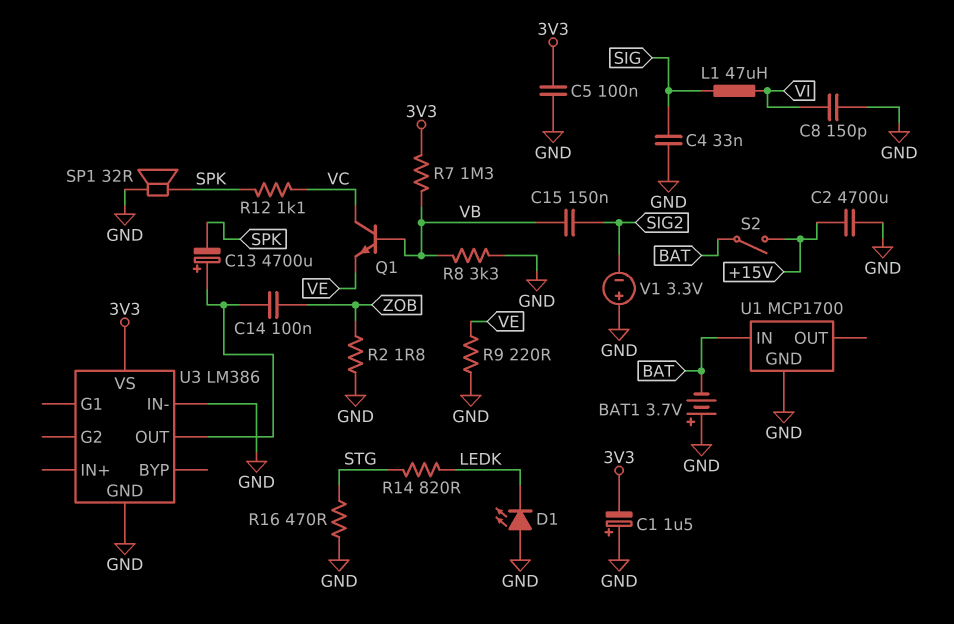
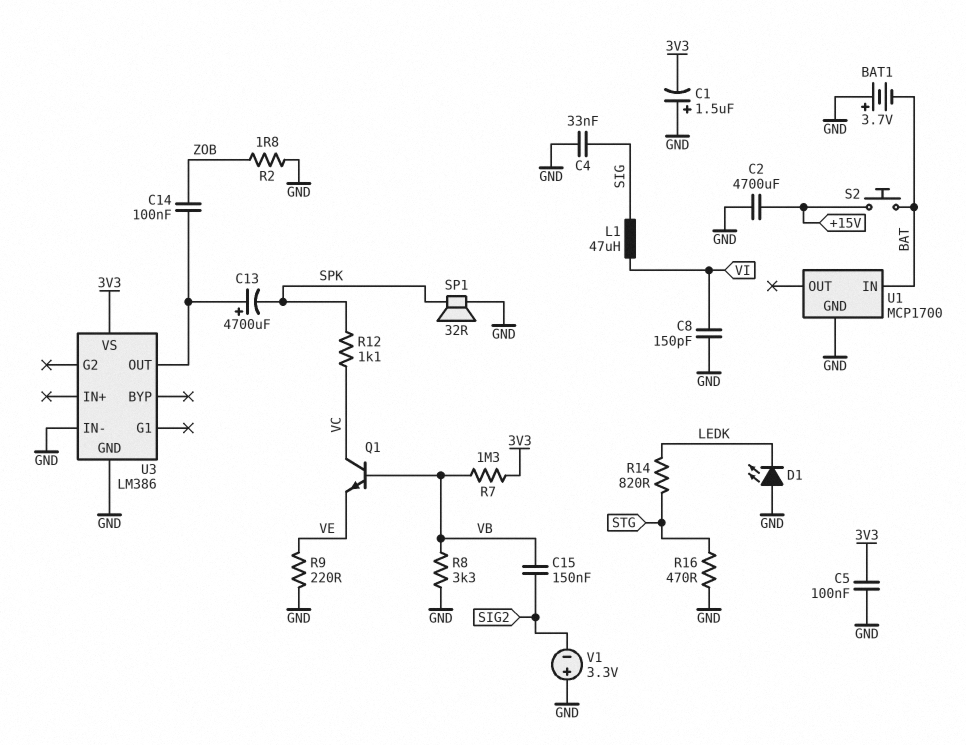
S2: switch (+15V, BAT) -> button (+15V, BAT)

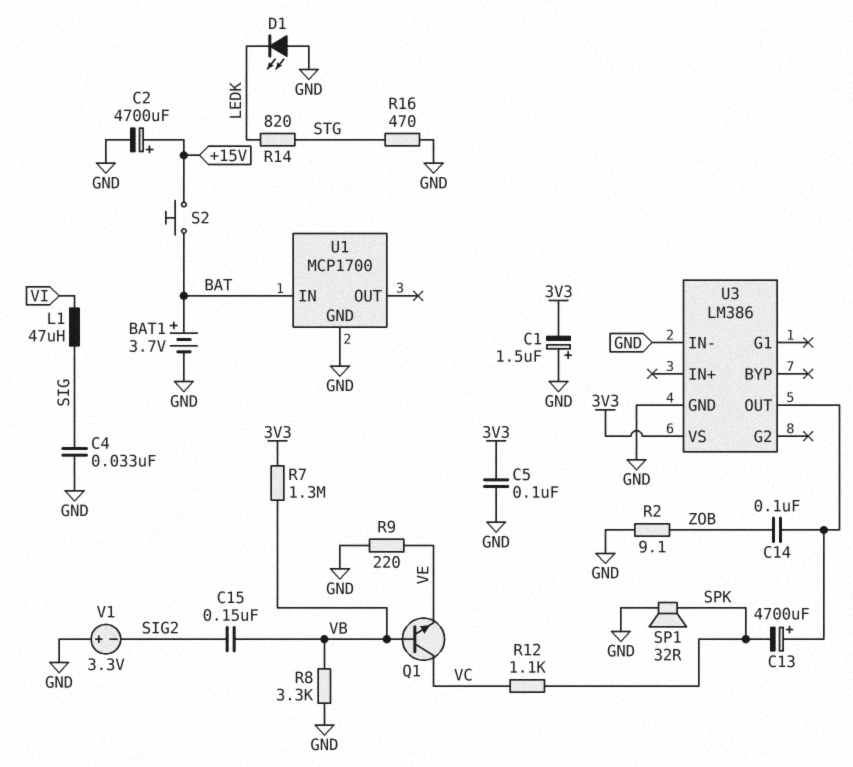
BAT1: 3.7V (plus GND, minus BAT) -> 3.7V (plus BAT, minus GND)
C2: 4700uF (+15V, GND) -> 4700uF (plus +15V, minus GND)
C8: 150pF (GND, VI) -> none
R2: 1.8 (GND, ZOB) -> 9.1 (GND, ZOB)

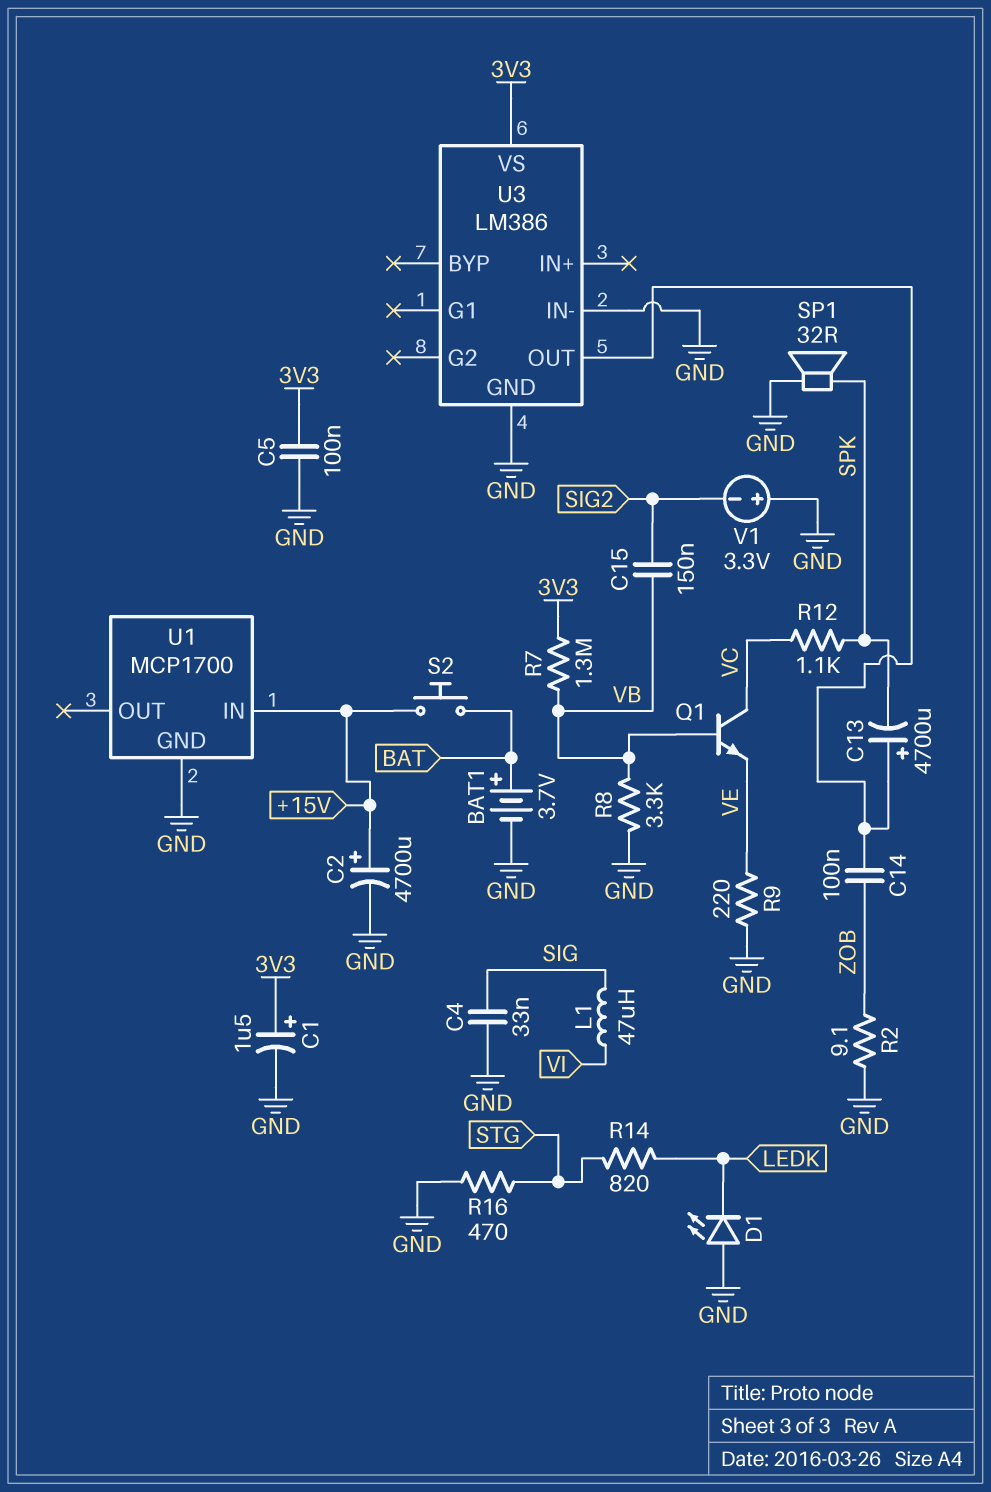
C1: 1.5uF (plus GND, minus 3V3) -> 1.5uF (plus 3V3, minus GND)
U1 pin IN: BAT -> +15V

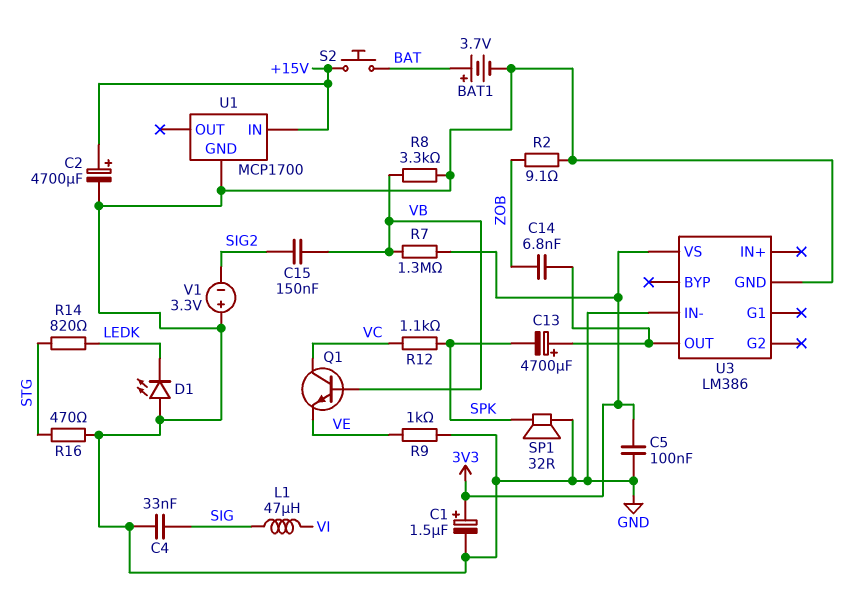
C14: 100nF (U3/OUT, ZOB) -> 6.8nF (U3/OUT, ZOB)
R9: 220 (GND, VE) -> 1k (GND, VE)

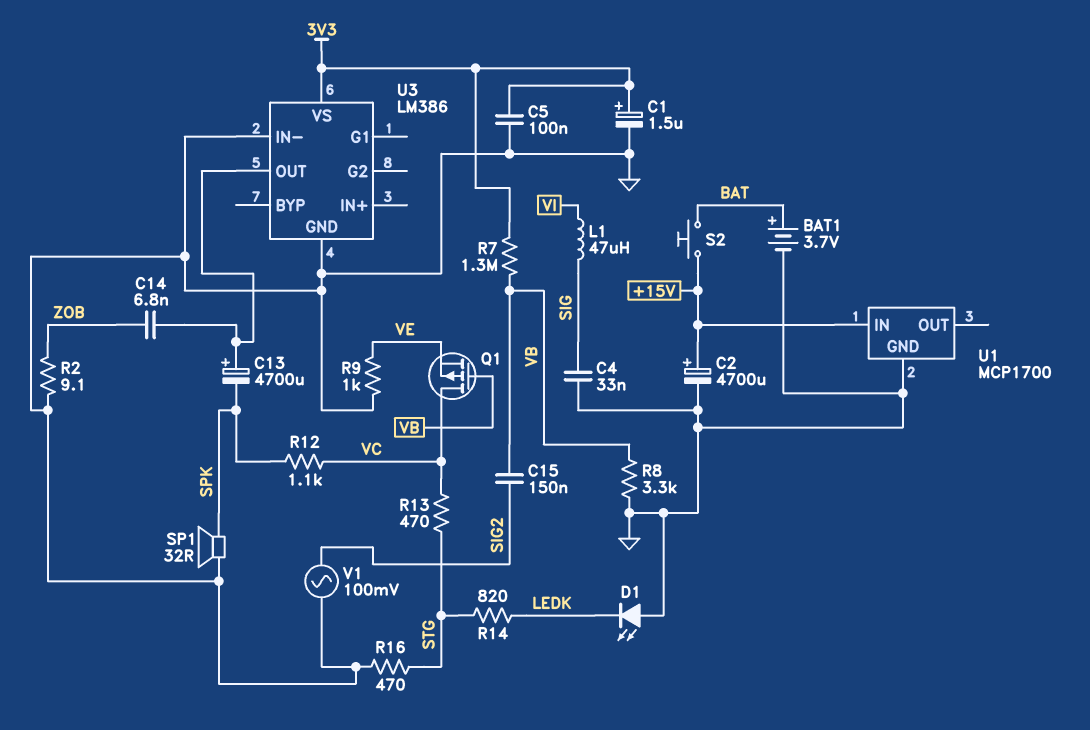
Q1: NPN (B VB, C VC, E VE) -> PMOS (G VB, D VC, S VE)
R13: none -> 470 (STG, VC)
V1: 3.3V (plus GND, minus SIG2) -> AC 100mV (GND, SIG2)

